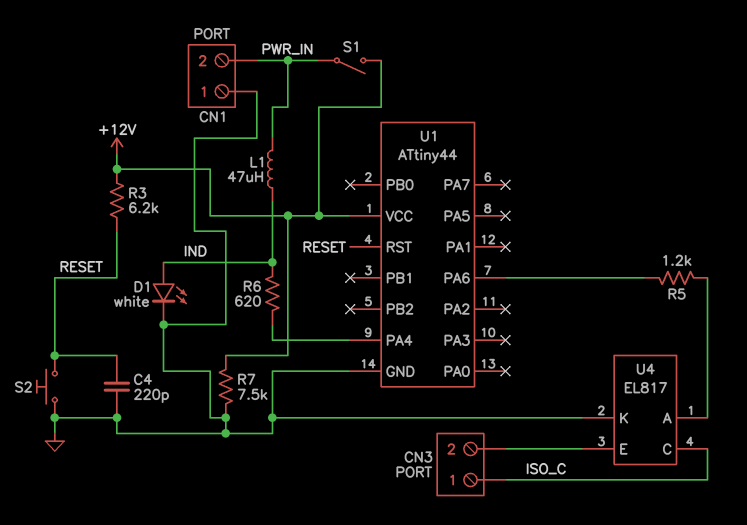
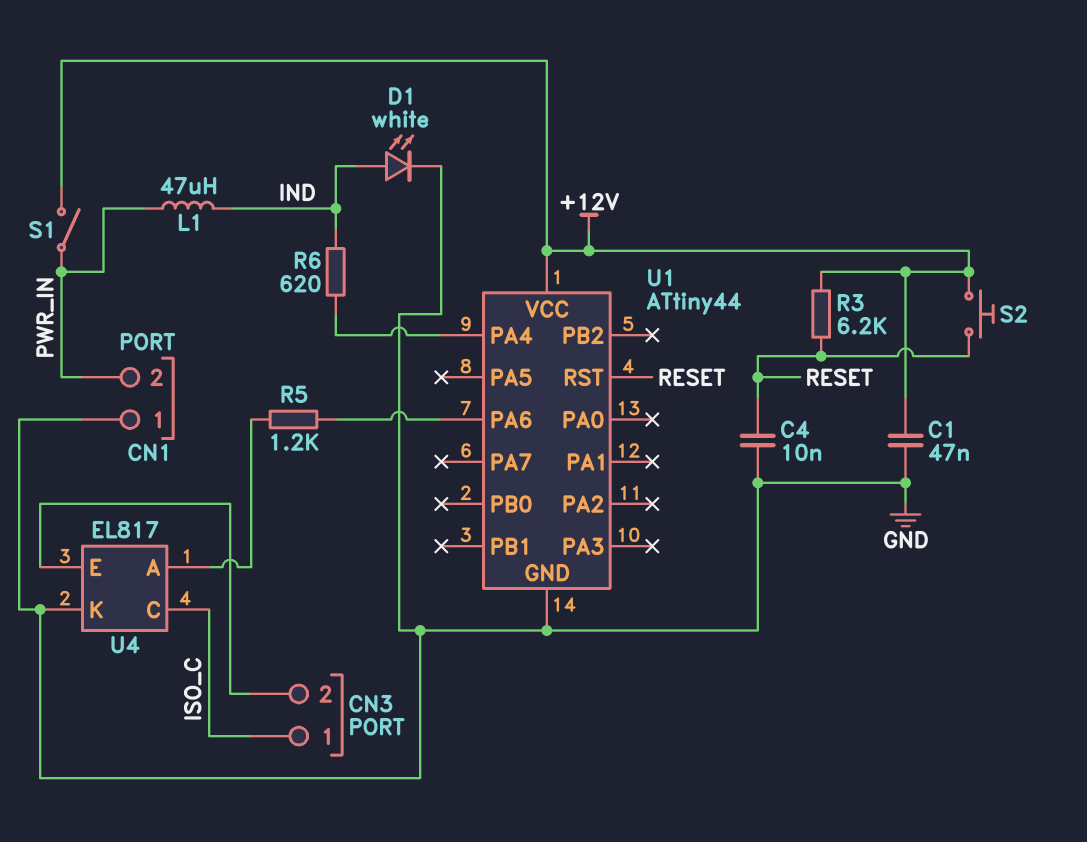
C1: none -> 47nF (+12V, GND)
C4: 220pF (GND, RESET) -> 10nF (GND, RESET)
R7: 7.5k (+12V, GND) -> none
S2: button (GND, RESET) -> button (+12V, RESET)

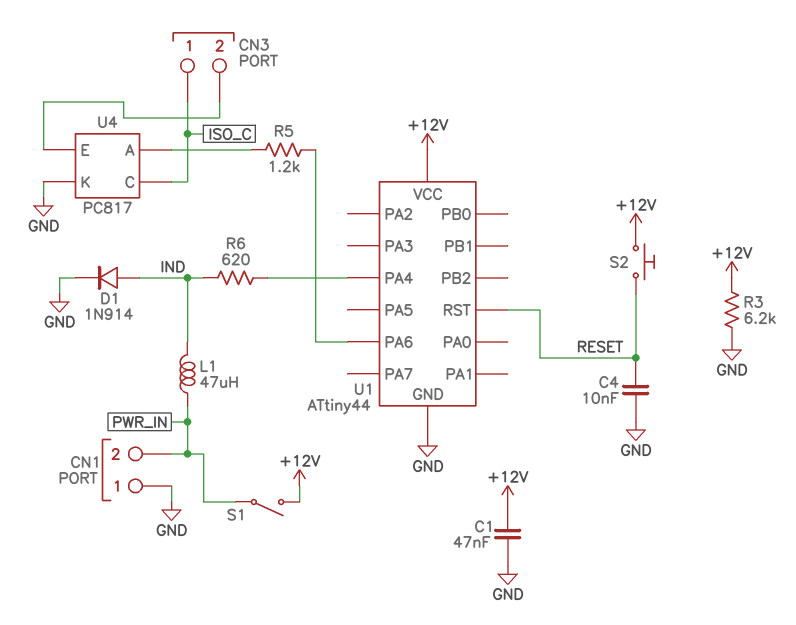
D1: LED white (A IND, K GND) -> diode 1N914 (A IND, K GND)
R3: 6.2k (+12V, RESET) -> 6.2k (+12V, GND)
U4: EL817 -> PC817

